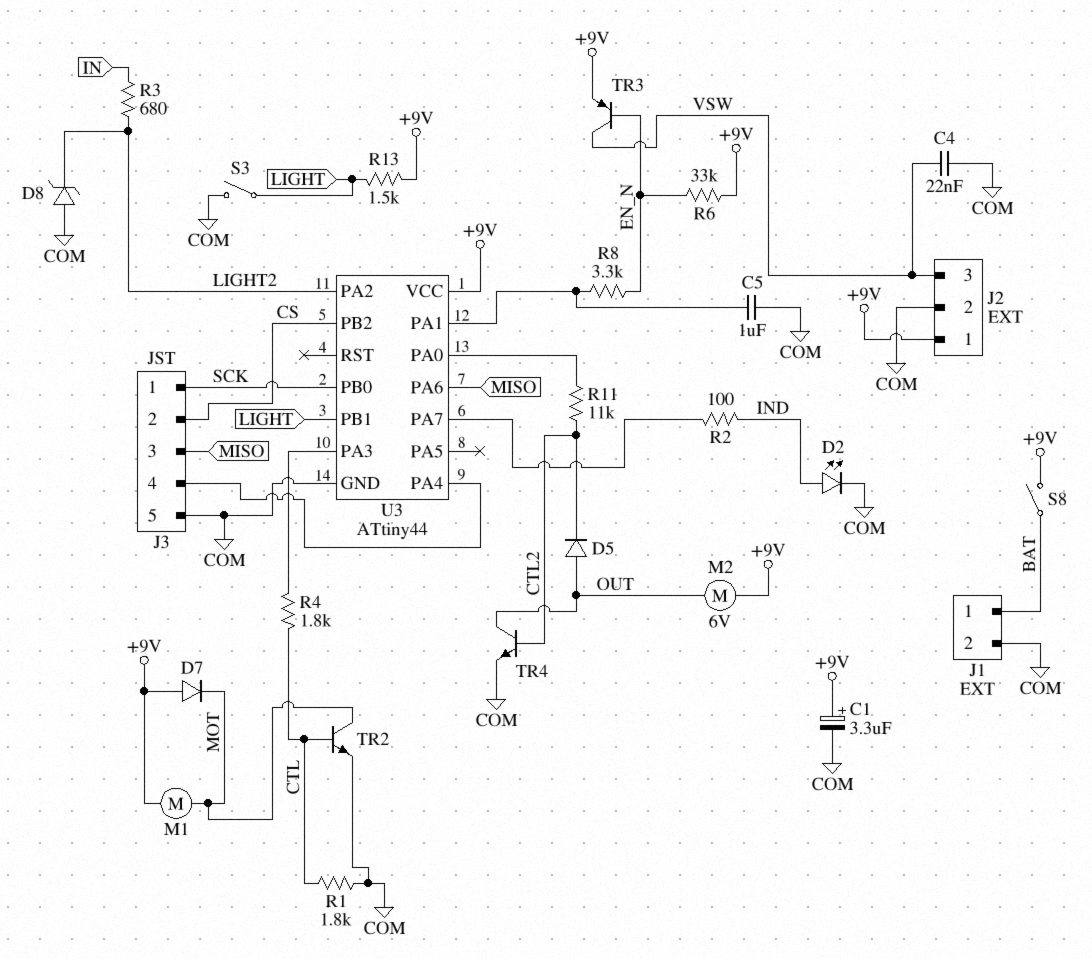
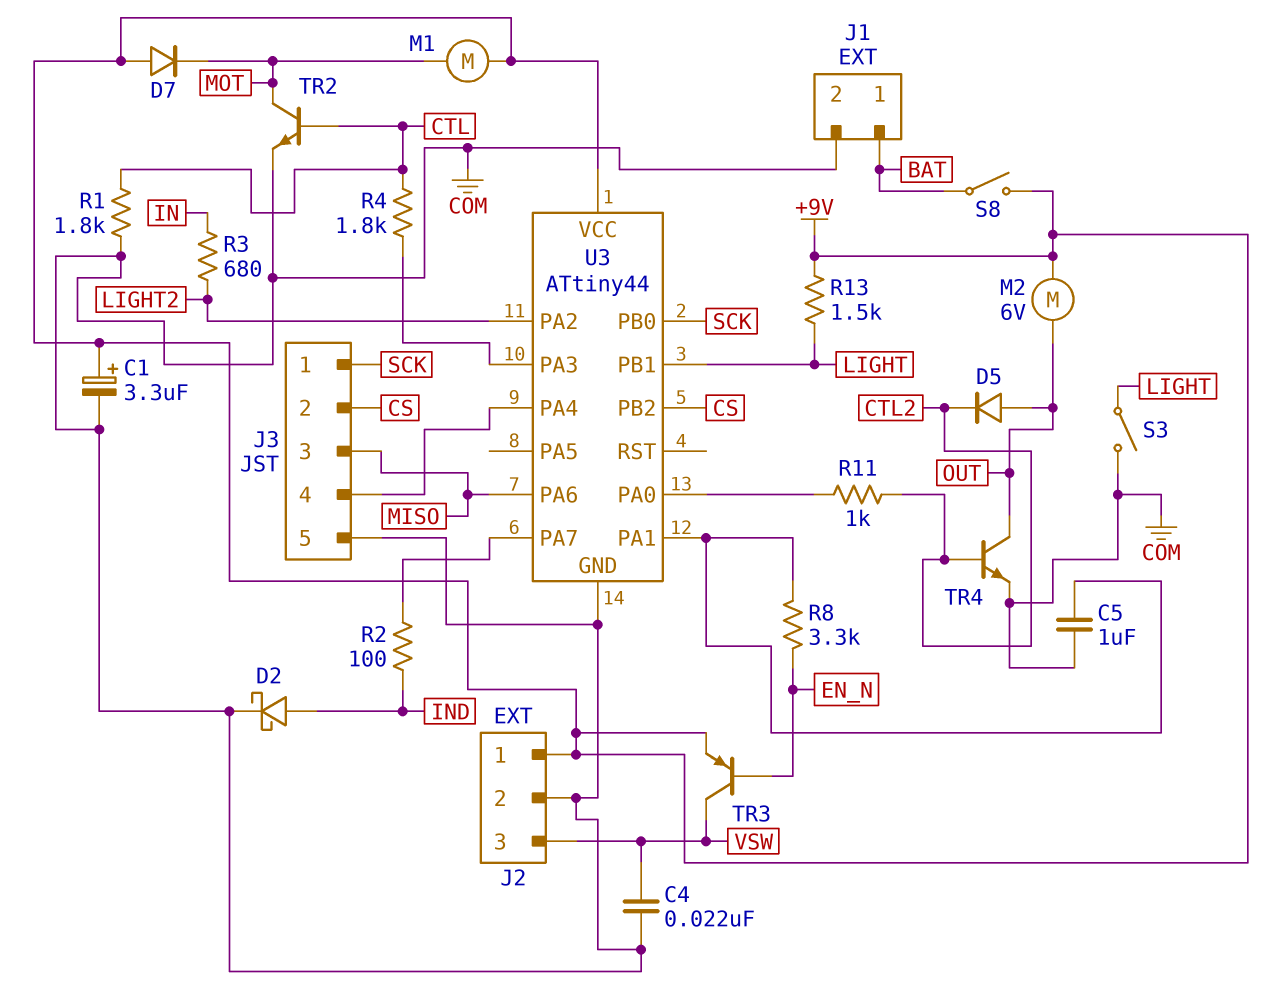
D2: LED (A IND, K COM) -> schottky (A IND, K COM)
D8: zener (A COM, K LIGHT2) -> none
R6: 33k (+9V, EN_N) -> none
R11: 11k (CTL2, U3/PA0) -> 1k (CTL2, U3/PA0)

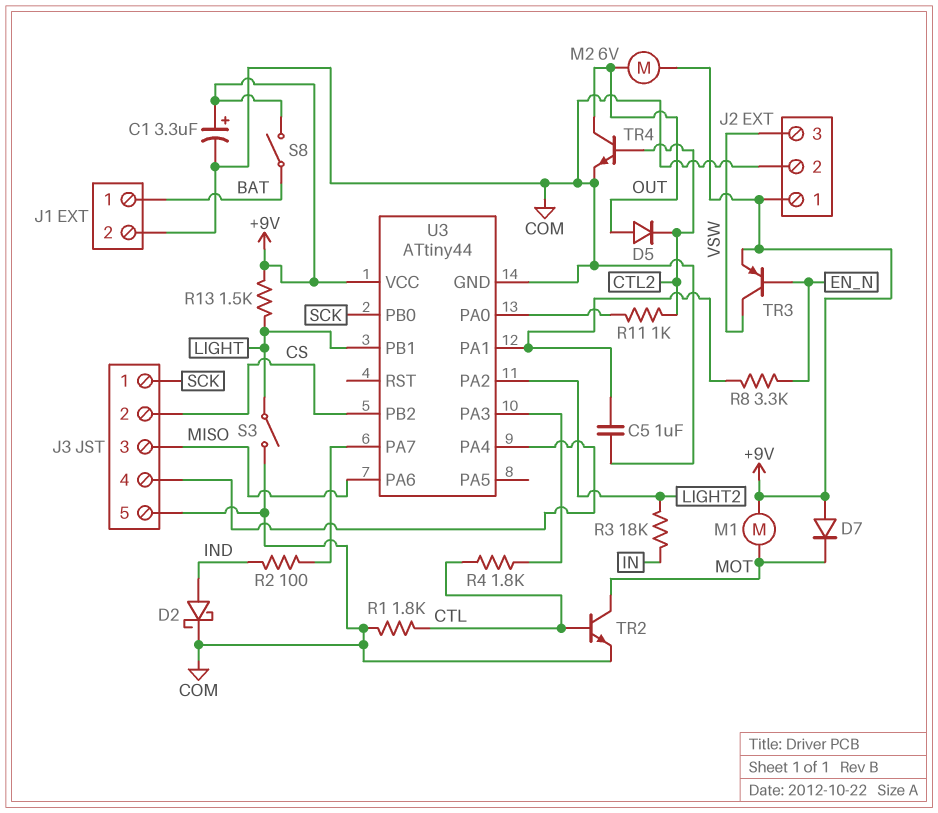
C4: 22nF (COM, VSW) -> none
R3: 680 (IN, LIGHT2) -> 18k (IN, LIGHT2)

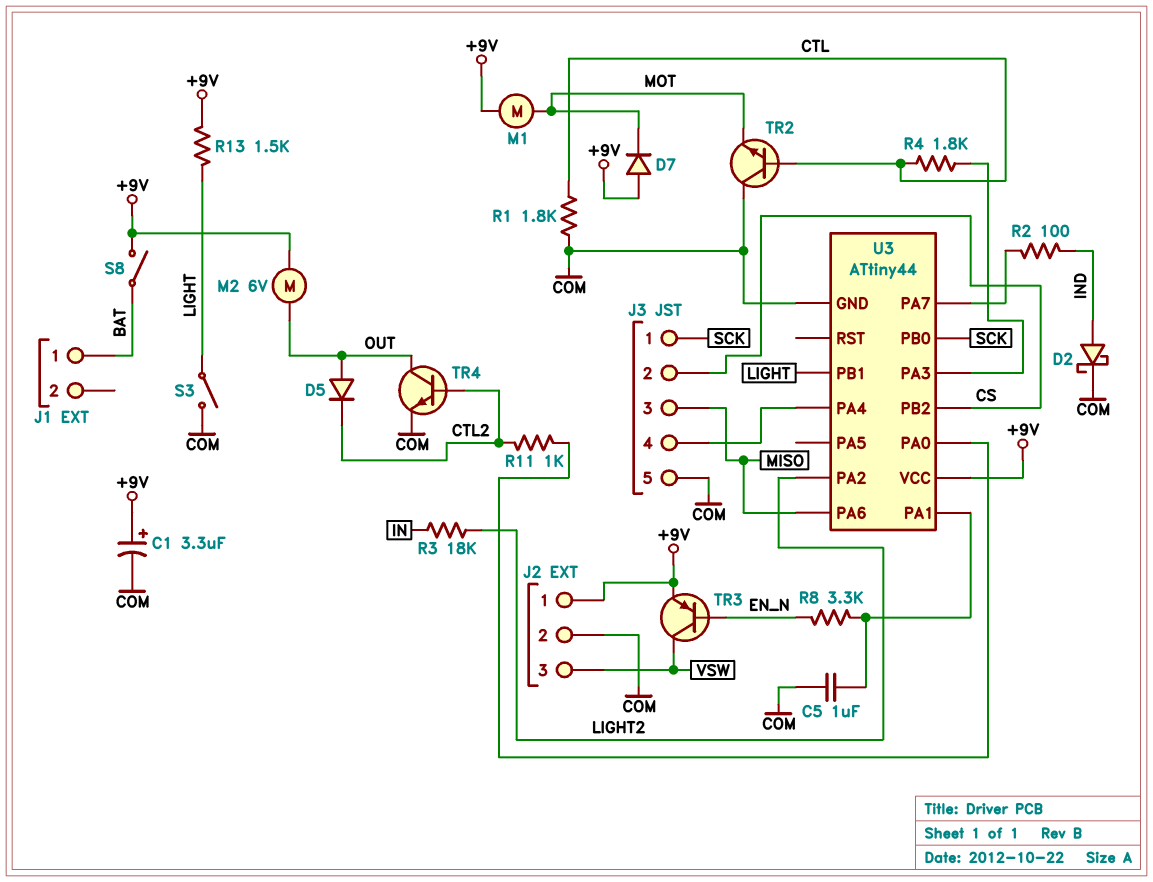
J1 pin 2: COM -> none
TR2: NPN (B CTL, C MOT, E COM) -> NPN (B CTL, C COM, E MOT)

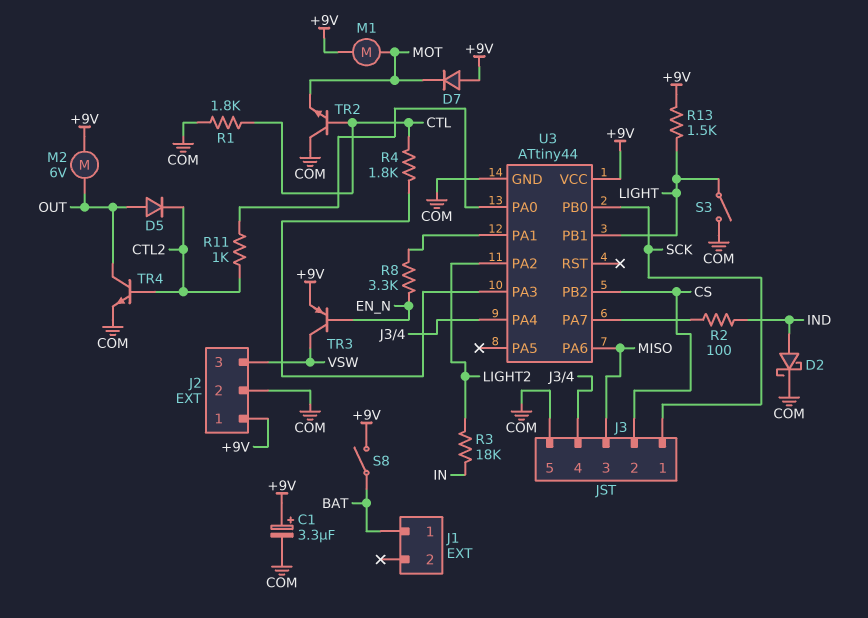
C5: 1uF (COM, U3/PA1) -> none

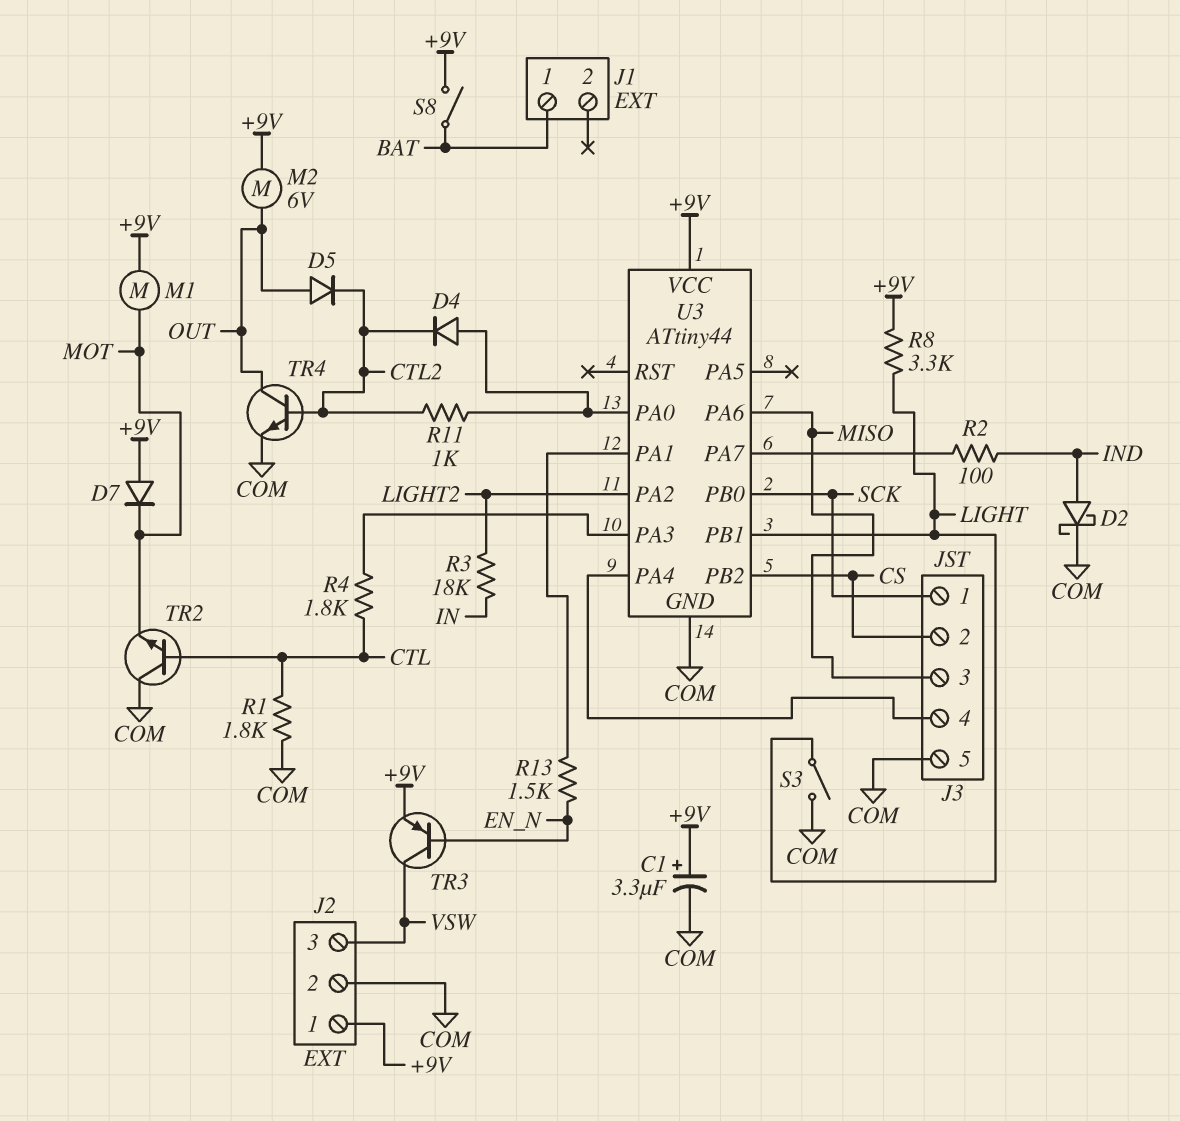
D4: none -> diode (A U3/PA0, K CTL2)
R8: 3.3k (EN_N, U3/PA1) -> 3.3k (+9V, LIGHT)
R13: 1.5k (+9V, LIGHT) -> 1.5k (EN_N, U3/PA1)

